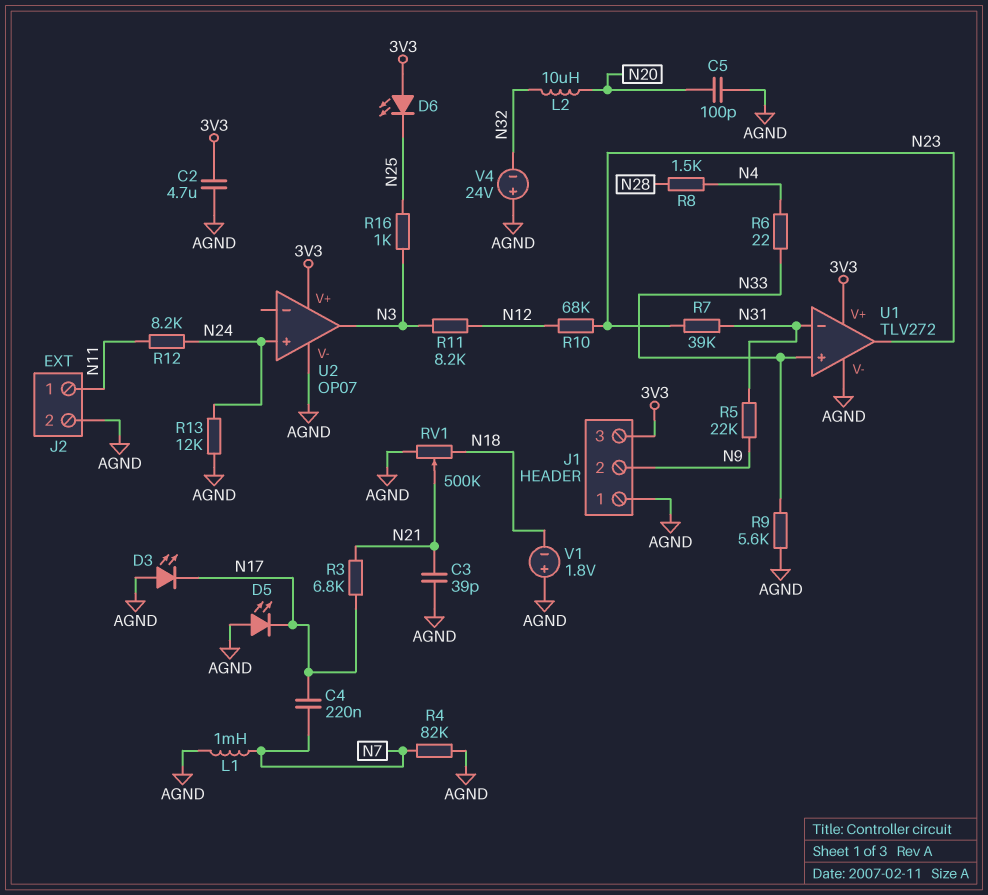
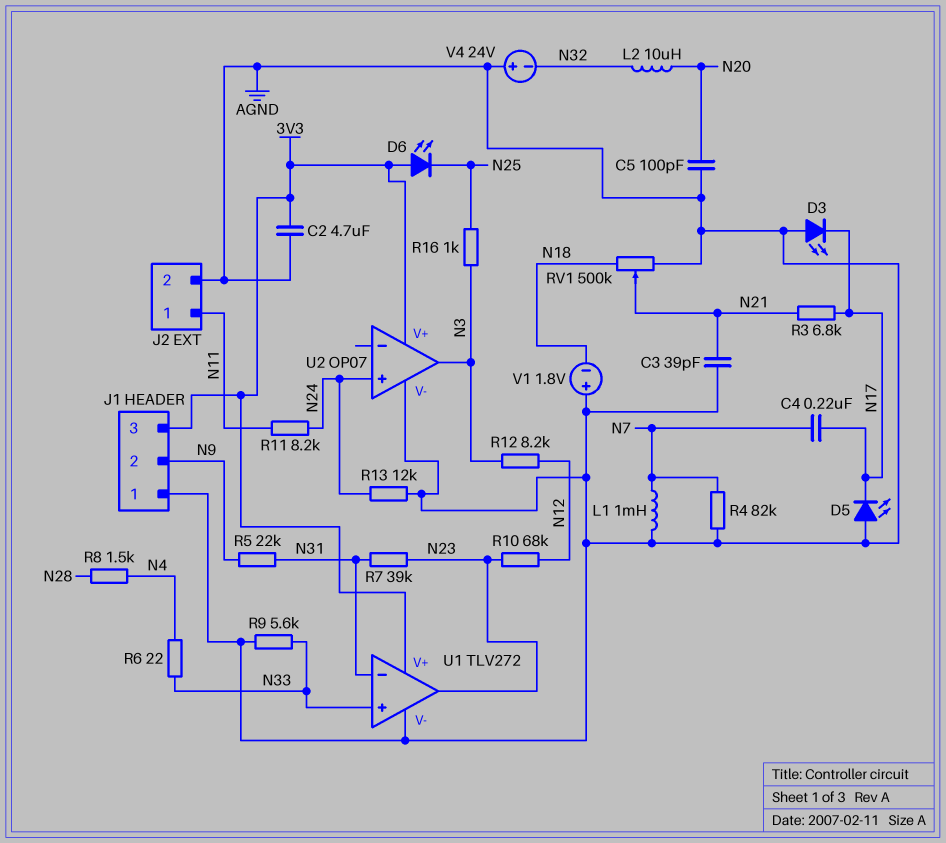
R11: 8.2k (N3, N12) -> 8.2k (N11, N24)
R12: 8.2k (N11, N24) -> 8.2k (N3, N12)

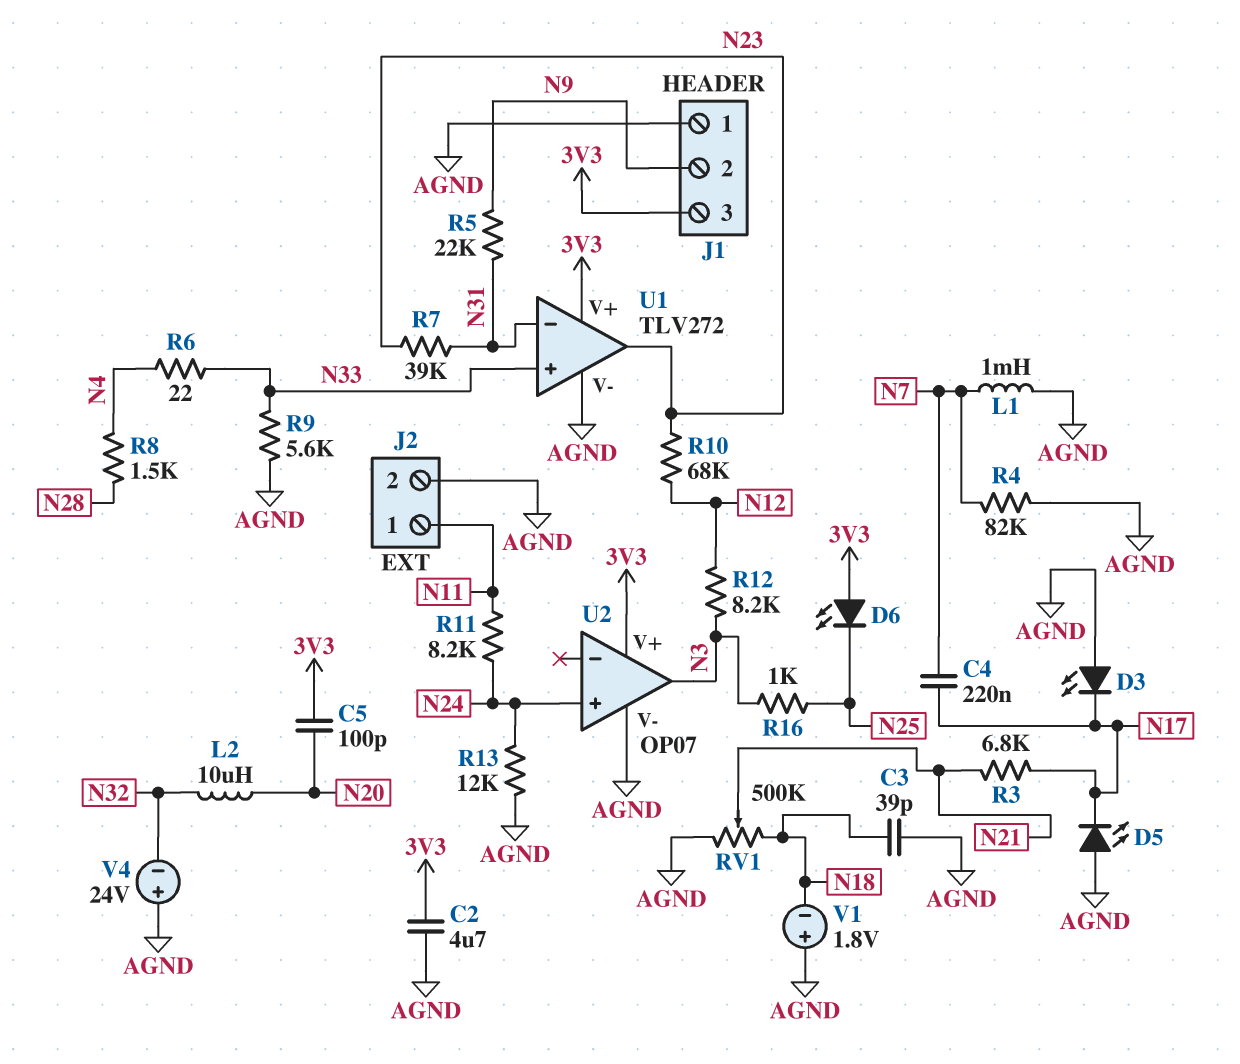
C3: 39pF (AGND, N21) -> 39pF (AGND, N18)
C5: 100pF (AGND, N20) -> 100pF (3V3, N20)

